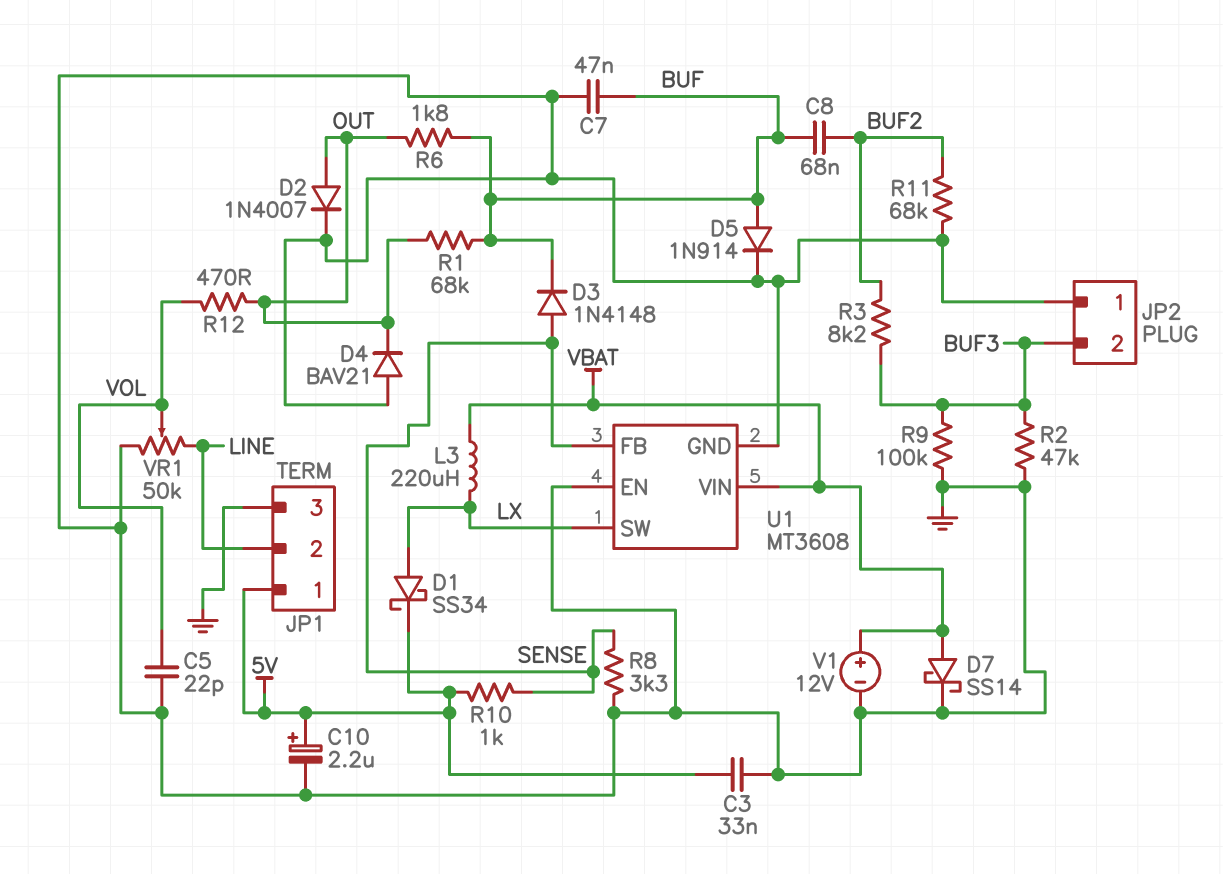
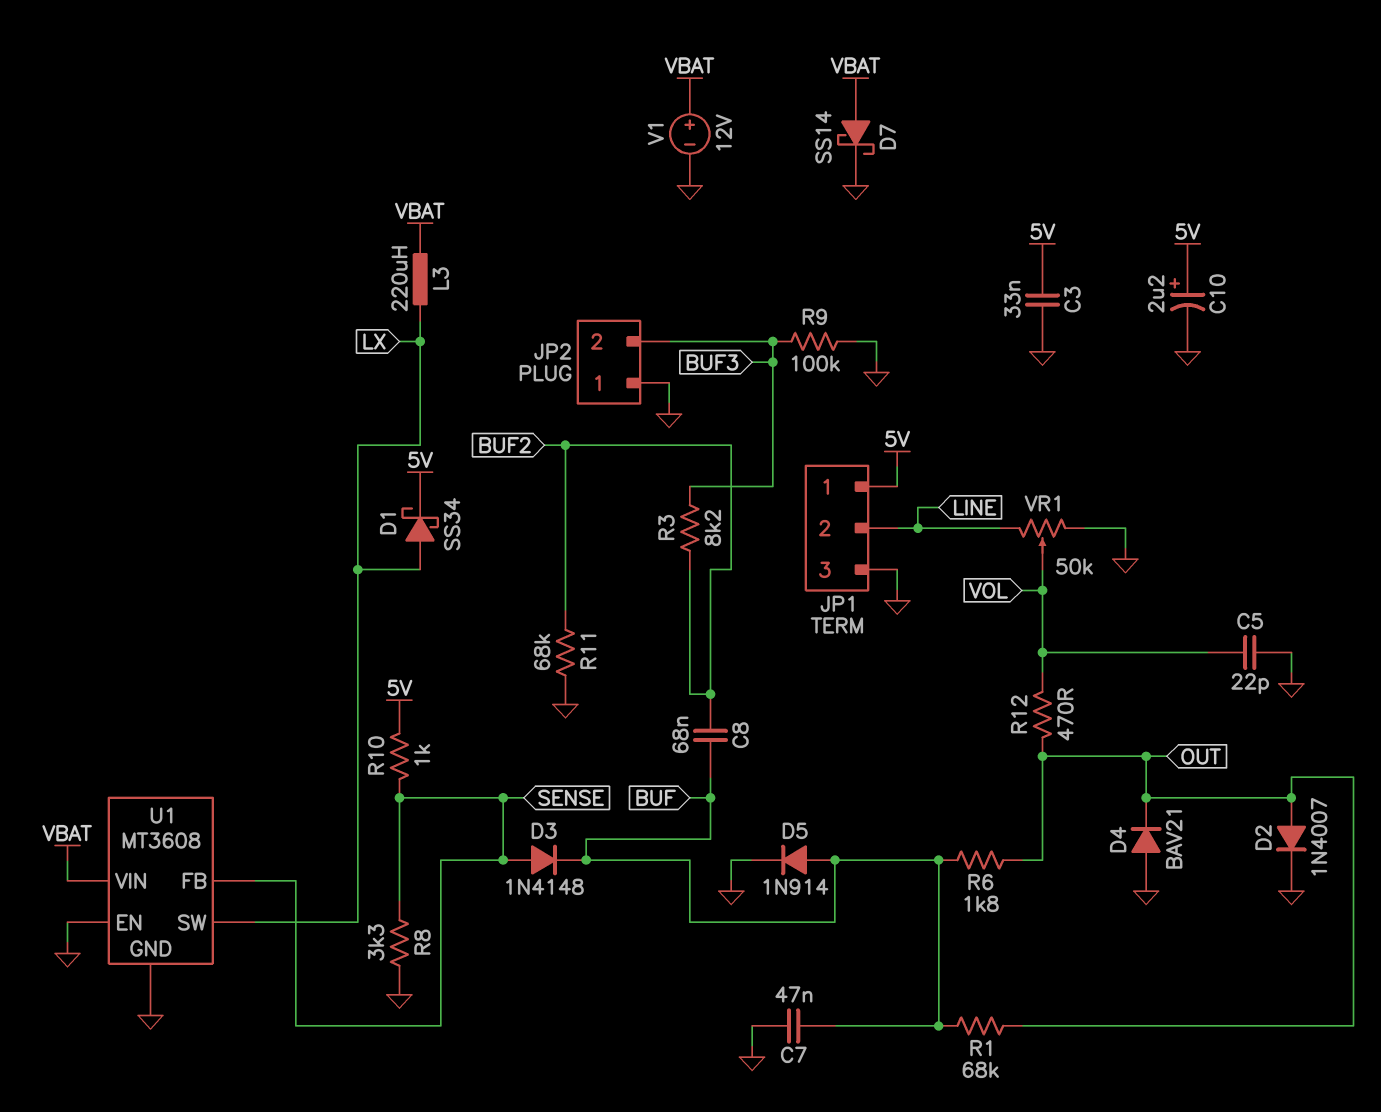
R2: 47k (BUF3, GND) -> none

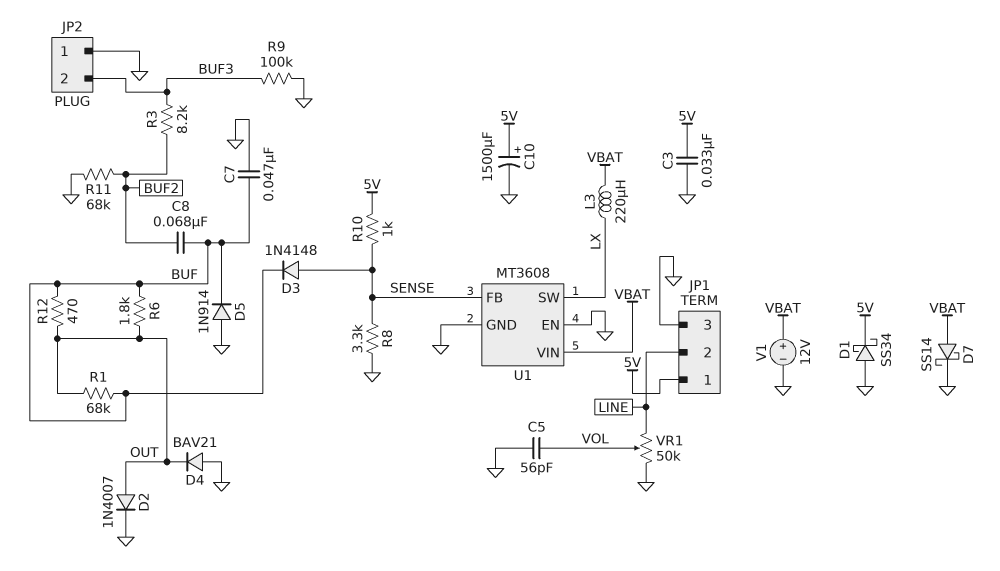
C5: 22pF (GND, VOL) -> 56pF (GND, VOL)
C10: 2.2uF (plus 5V, minus GND) -> 1500uF (plus 5V, minus GND)
D1: schottky SS34 (A LX, K 5V) -> schottky SS34 (A GND, K 5V)
D5: diode 1N914 (A BUF, K GND) -> diode 1N914 (A GND, K BUF)
R12: 470 (OUT, VOL) -> 470 (BUF, OUT)

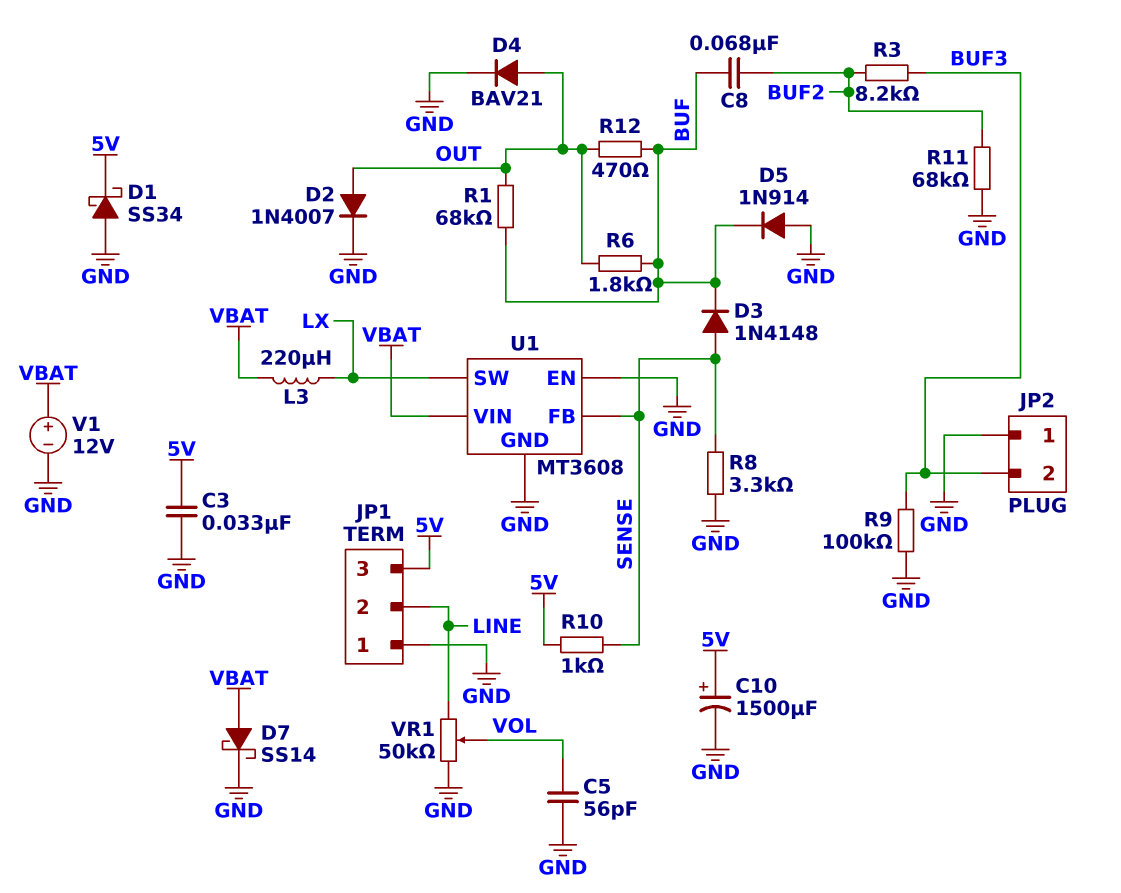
C7: 47nF (BUF, GND) -> none
D4: diode BAV21 (A GND, K OUT) -> diode BAV21 (A OUT, K GND)
JP1 pin 1: 5V -> GND
JP1 pin 3: GND -> 5V

